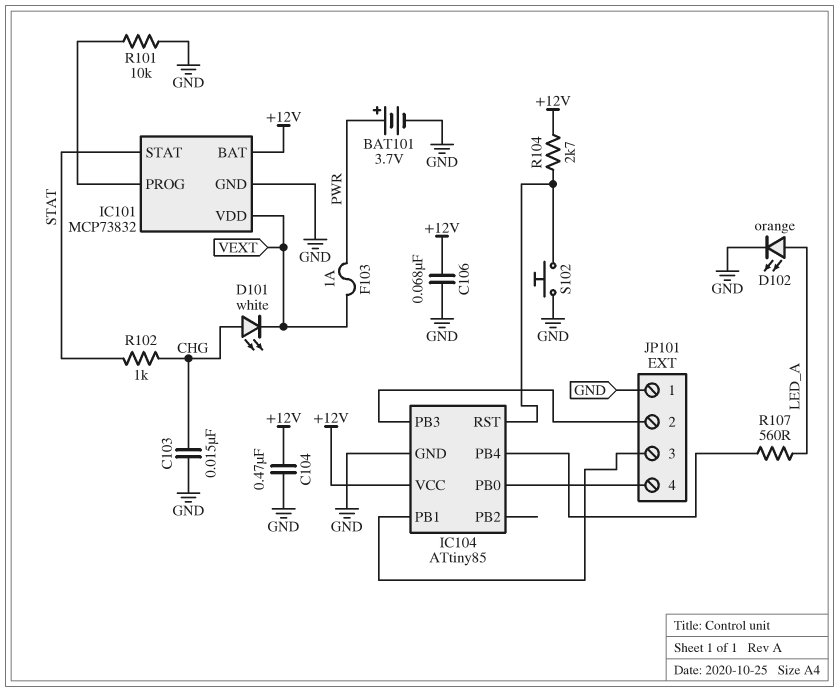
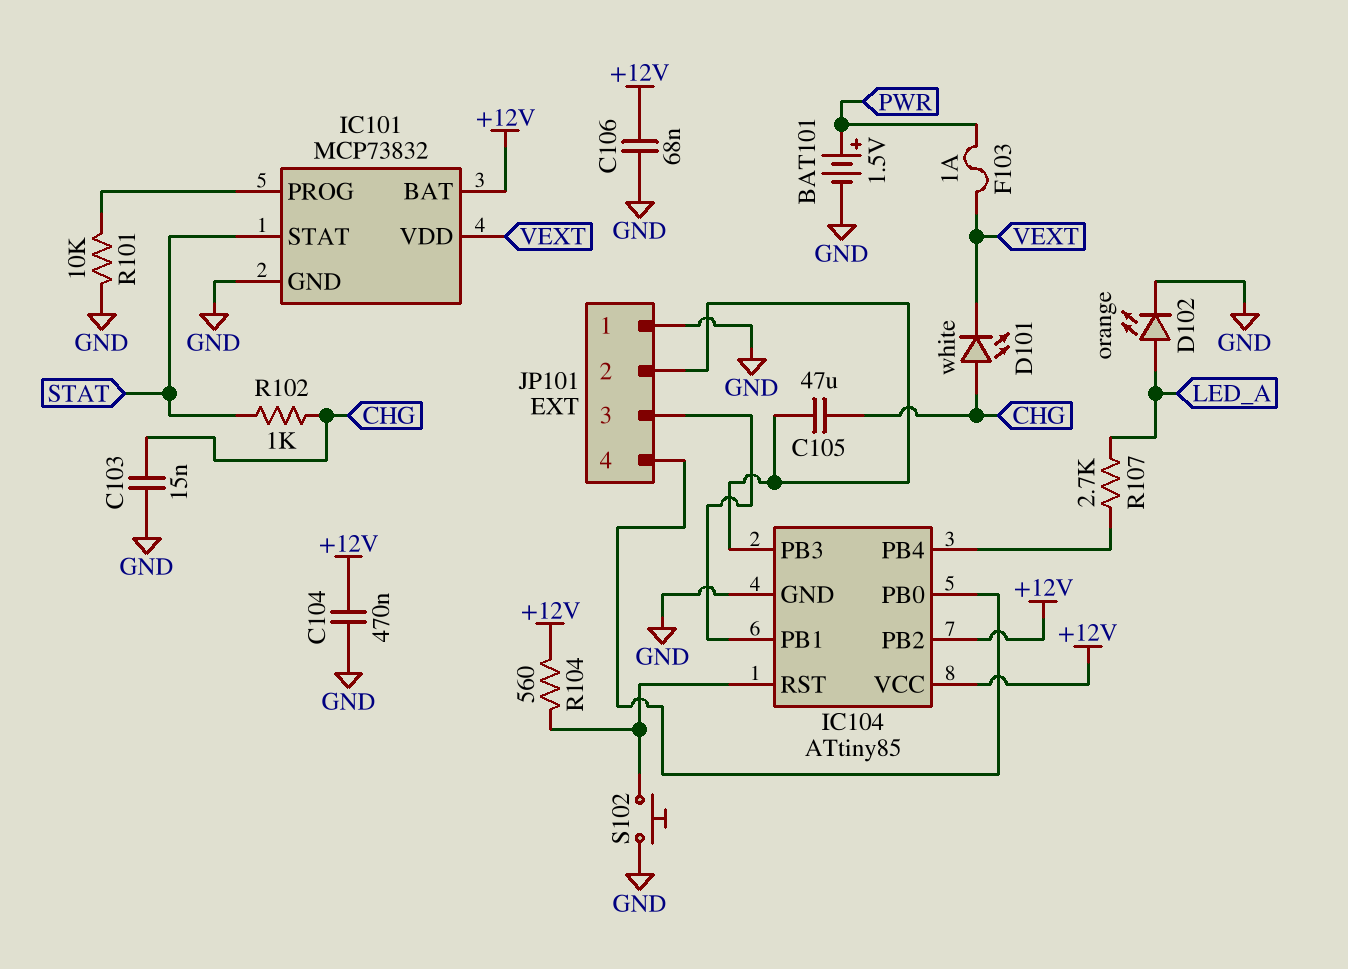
BAT101: 3.7V (plus PWR, minus GND) -> 1.5V (plus PWR, minus GND)
C105: none -> 47uF (CHG, IC104/PB3)
IC104 pin PB2: none -> +12V
R104: 2.7k (+12V, IC104/RST) -> 560 (+12V, IC104/RST)
R107: 560 (IC104/PB4, LED_A) -> 2.7k (IC104/PB4, LED_A)

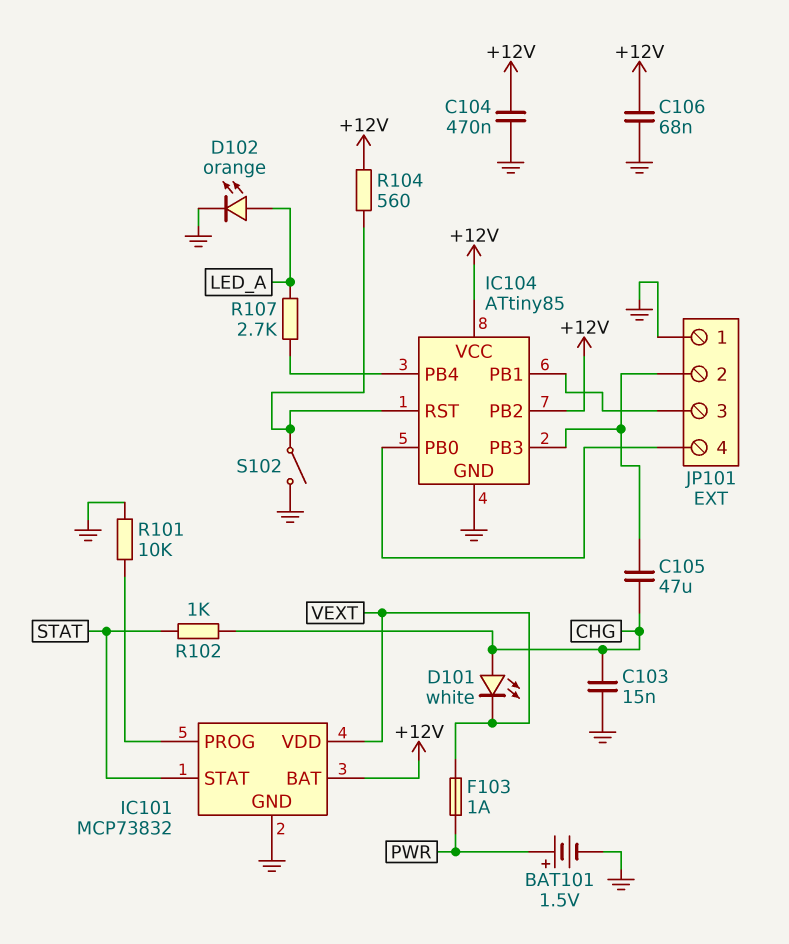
S102: button (GND, IC104/RST) -> switch (GND, IC104/RST)

